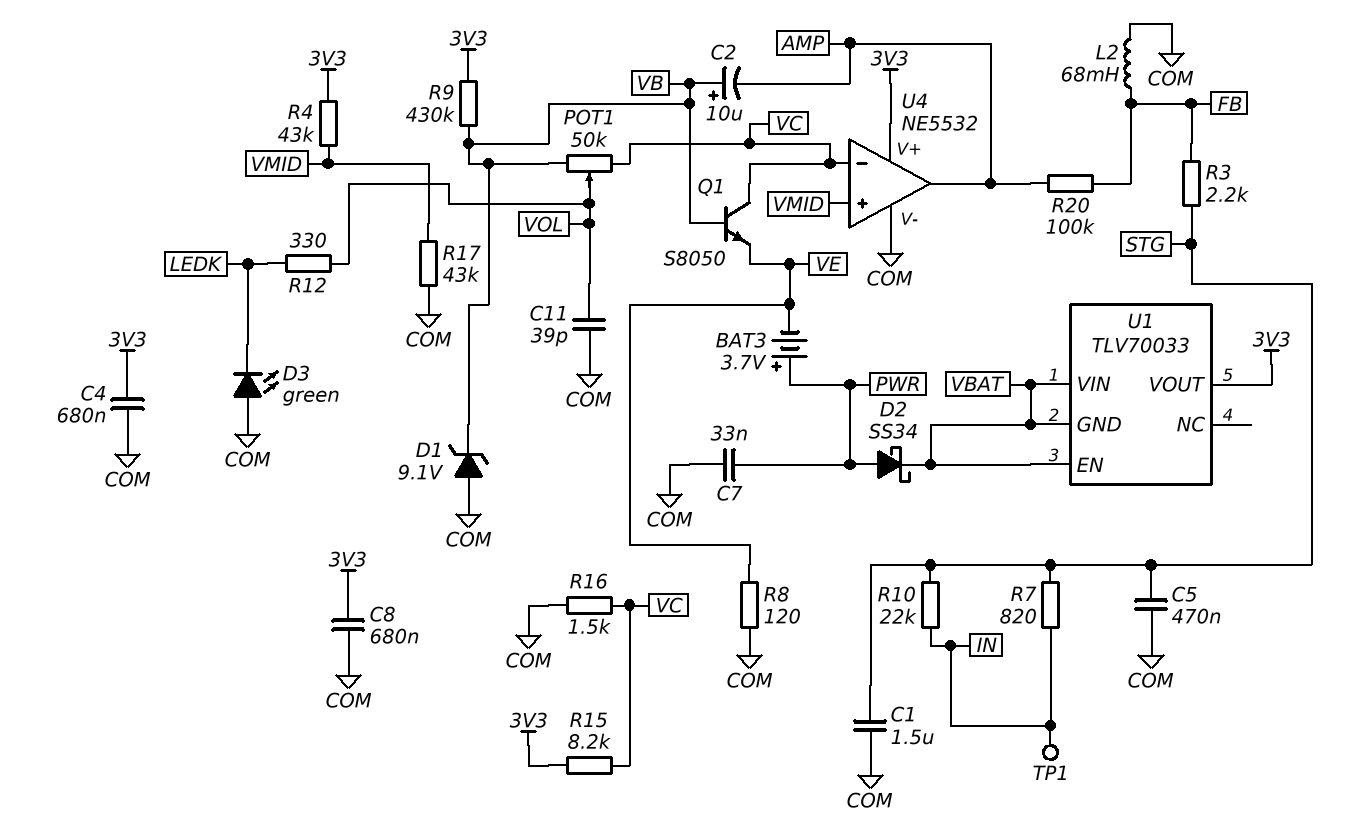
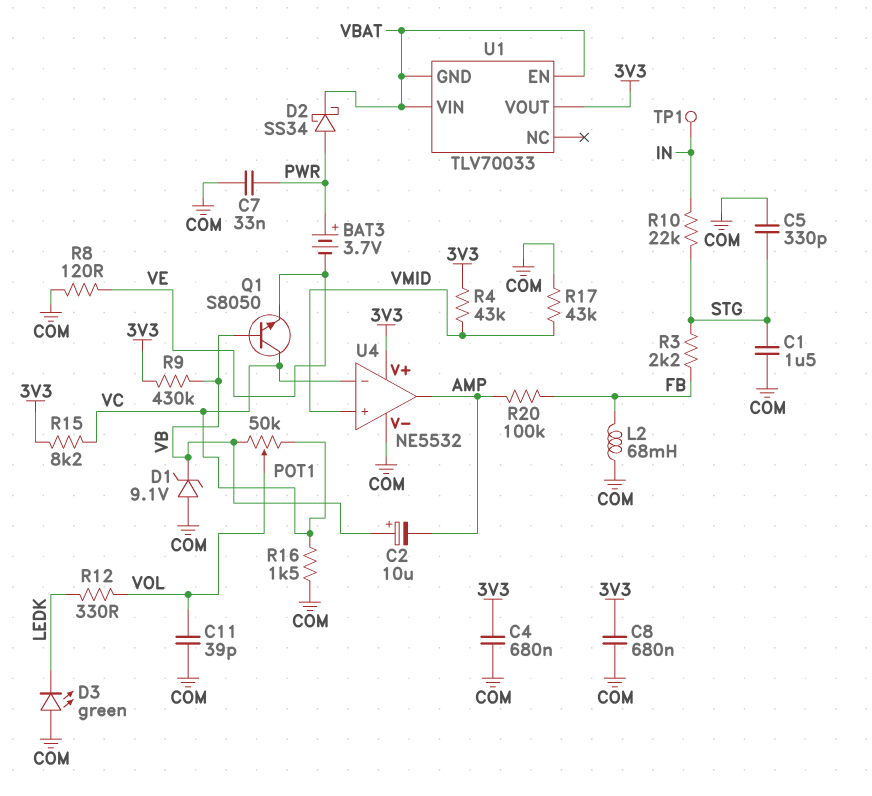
C5: 470nF (COM, STG) -> 330pF (COM, STG)
R7: 820 (IN, STG) -> none

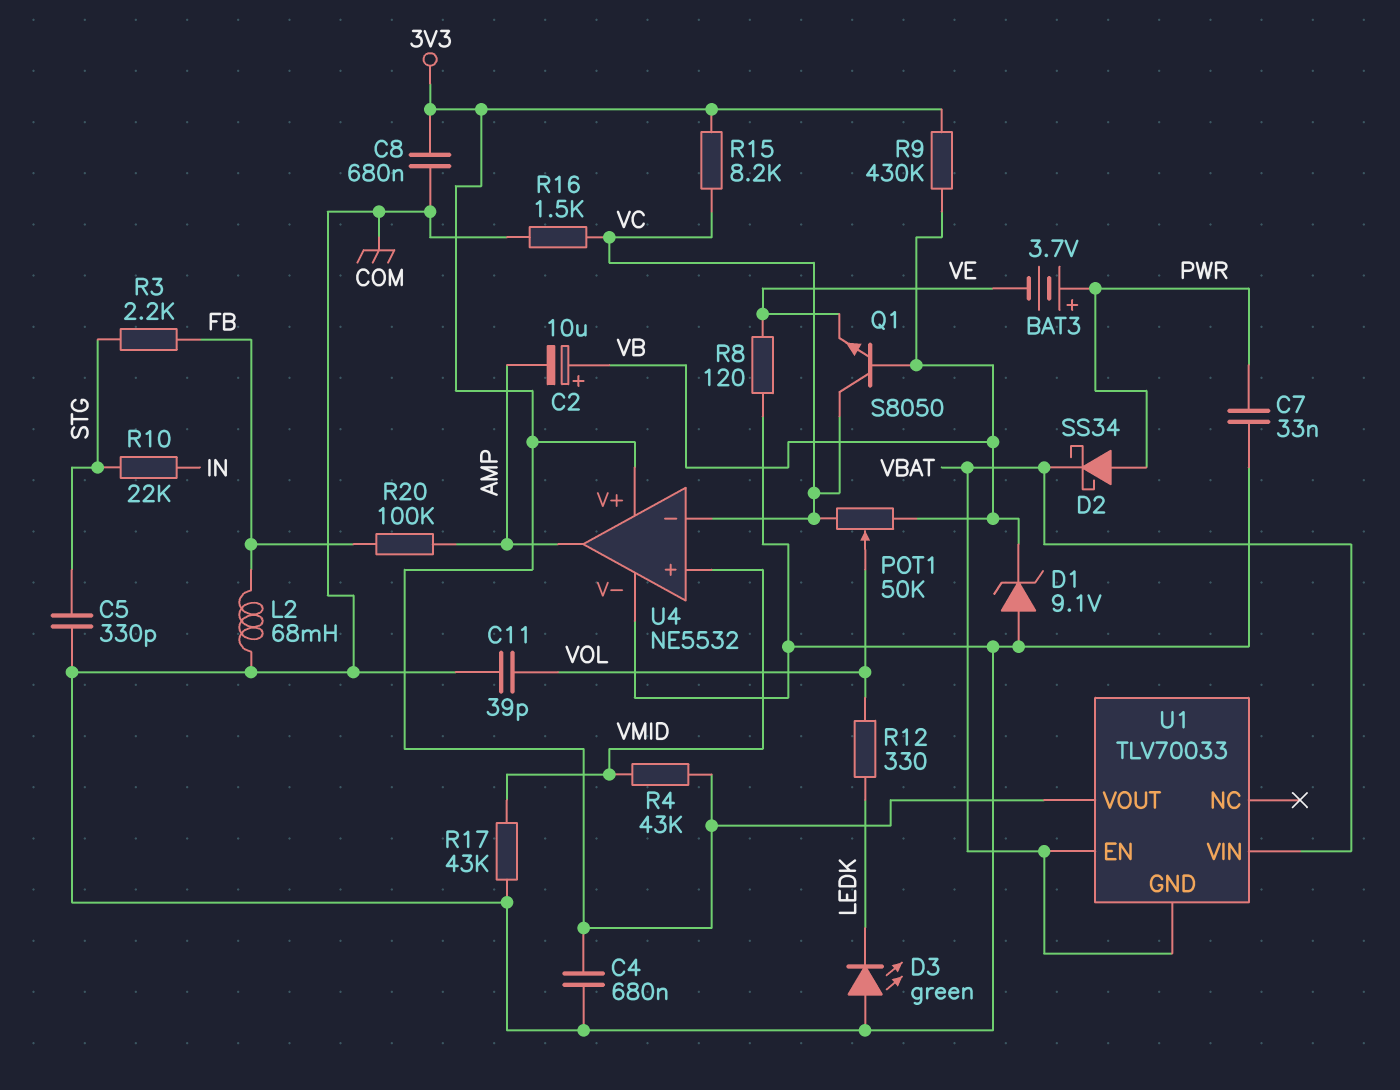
C1: 1.5uF (COM, STG) -> none
TP1: test point (IN) -> none

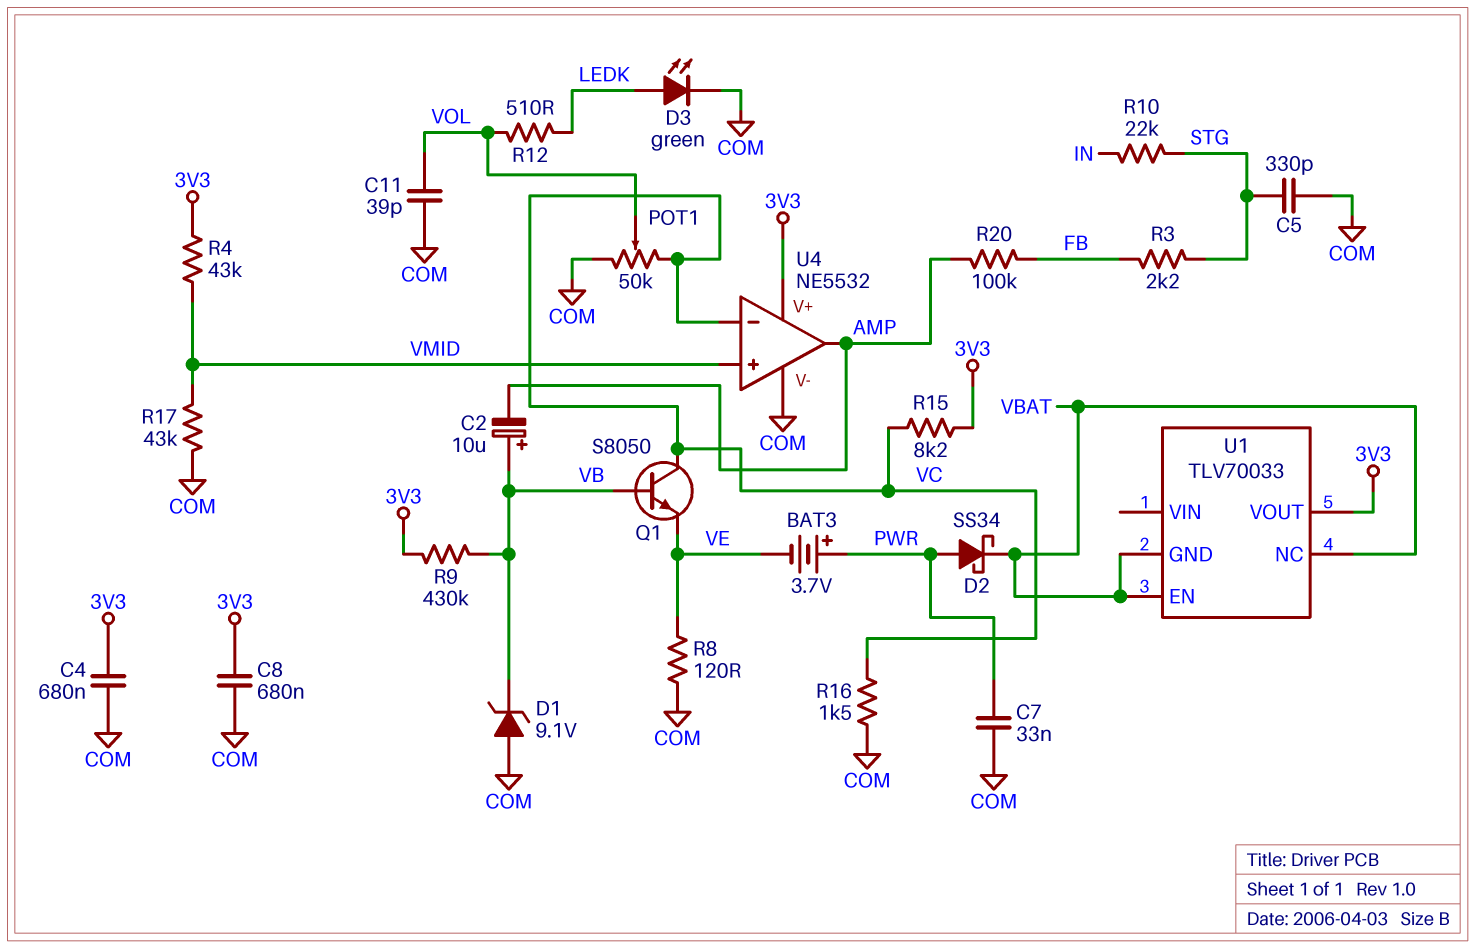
D3: LED green (A COM, K LEDK) -> LED green (A LEDK, K COM)
L2: 68mH (COM, FB) -> none
POT1: 50k (VB, VC, wiper VOL) -> 50k (COM, VC, wiper VOL)
R12: 330 (LEDK, VOL) -> 510 (LEDK, VOL)
U1 pin NC: none -> VBAT
U1 pin VIN: VBAT -> none

